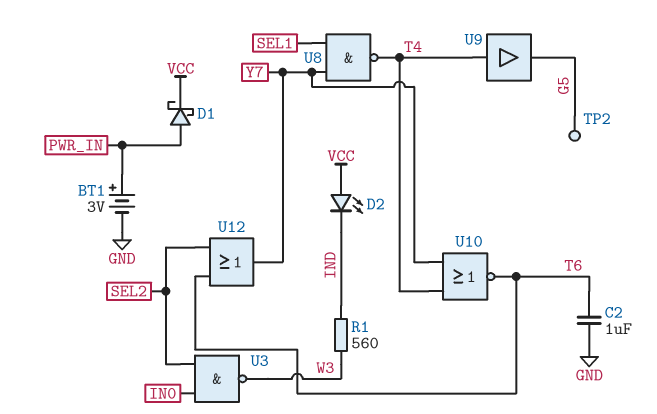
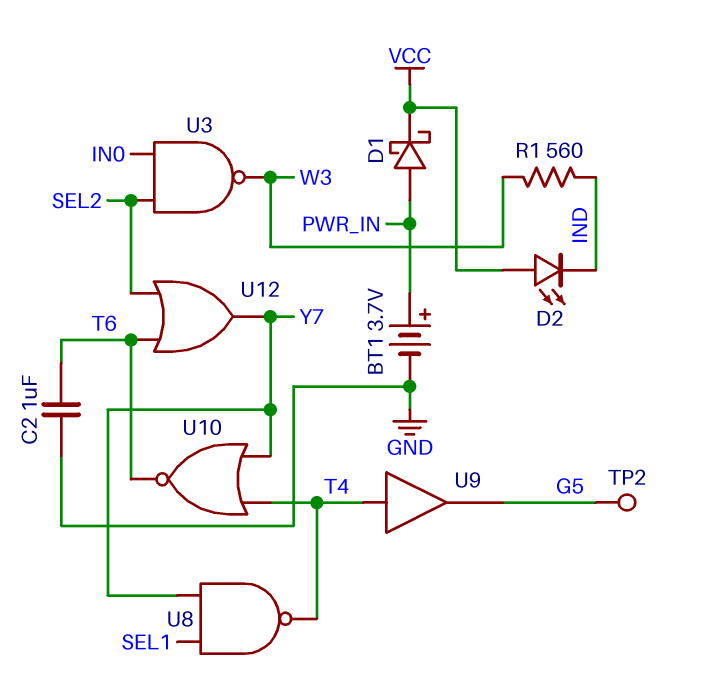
BT1: 3V (plus PWR_IN, minus GND) -> 3.7V (plus PWR_IN, minus GND)

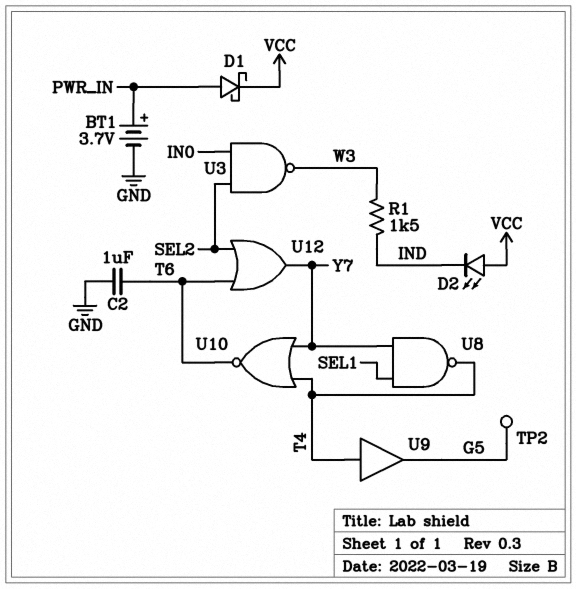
R1: 560 (IND, W3) -> 1.5k (IND, W3)

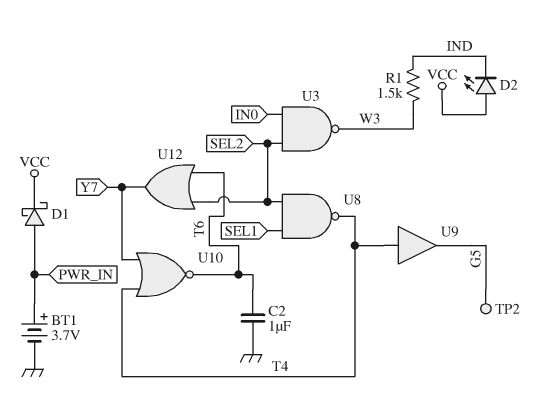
U8: NAND (in SEL1, in Y7, out T4) -> NAND (in SEL1, in SEL2, out T4)

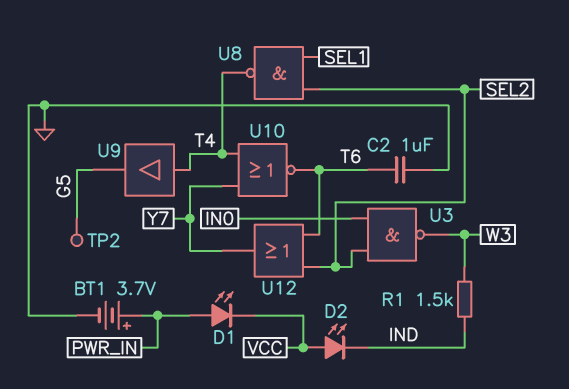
D1: schottky (A PWR_IN, K VCC) -> LED (A PWR_IN, K VCC)

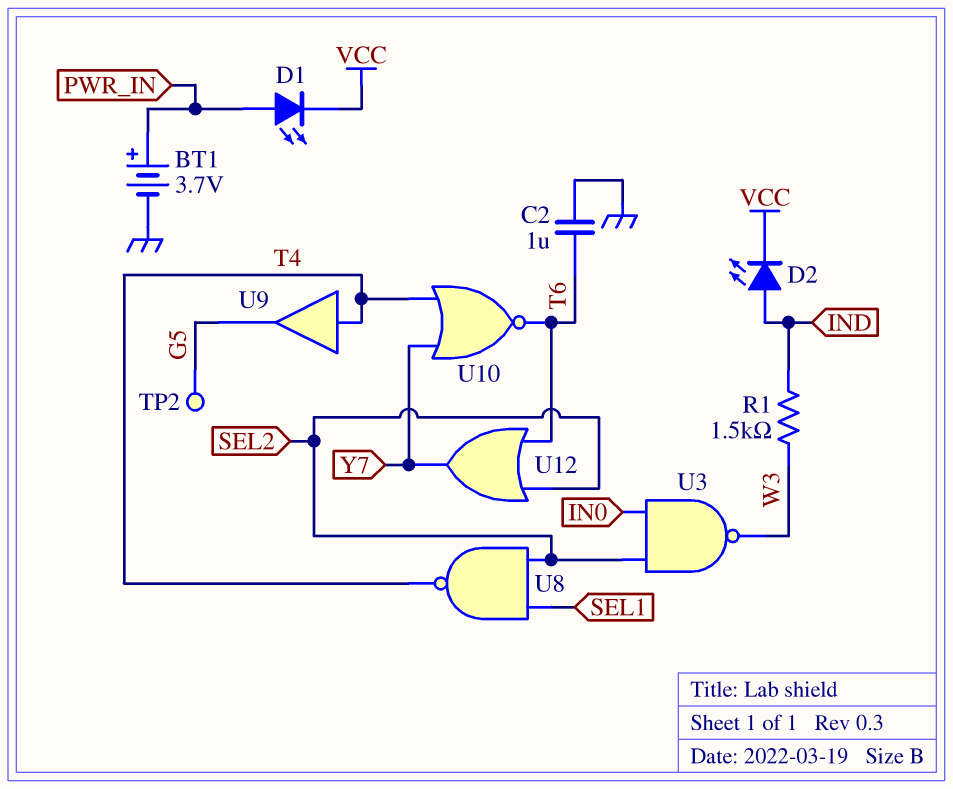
D2: LED (A VCC, K IND) -> LED (A IND, K VCC)

